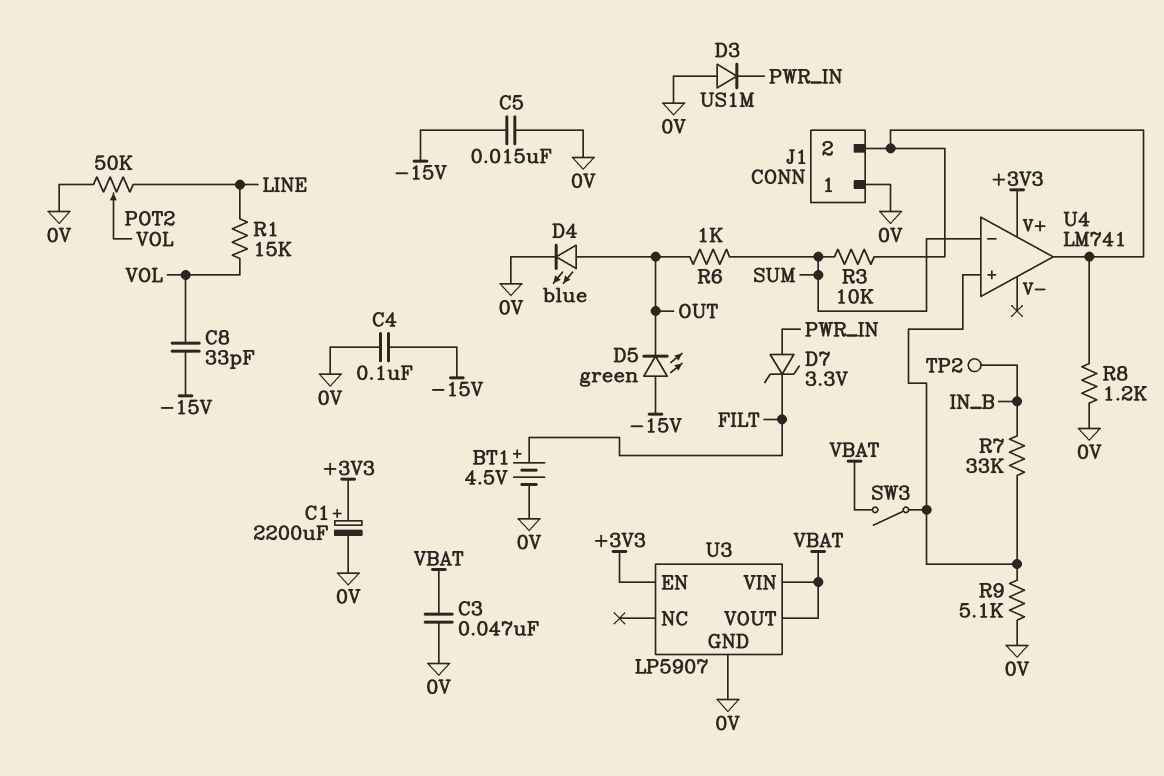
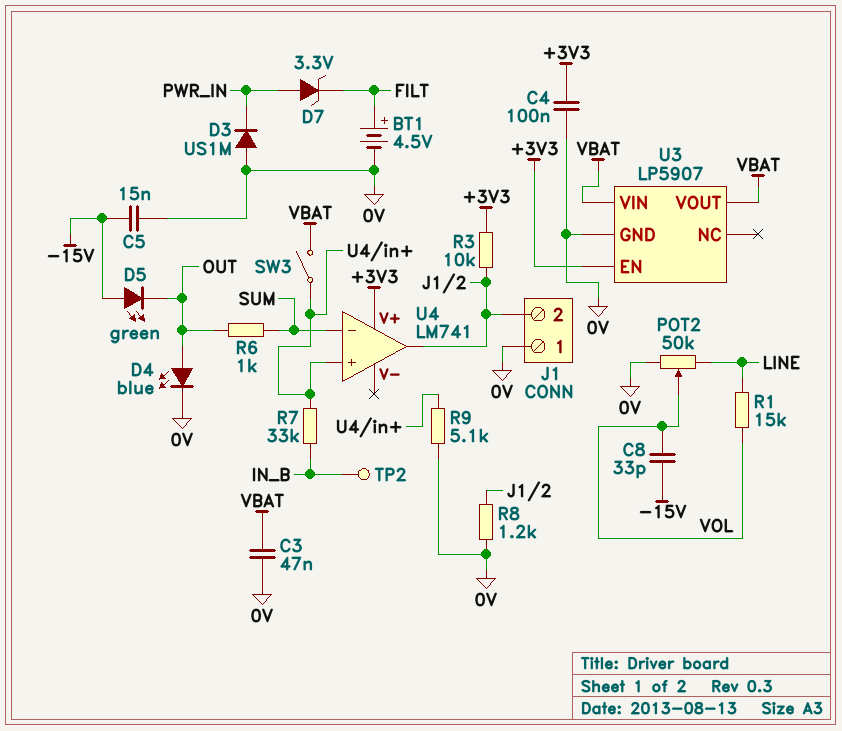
C1: 2200uF (plus +3V3, minus 0V) -> none
C4: 100nF (-15V, 0V) -> 100nF (+3V3, 0V)
R3: 10k (J1/2, SUM) -> 10k (+3V3, J1/2)

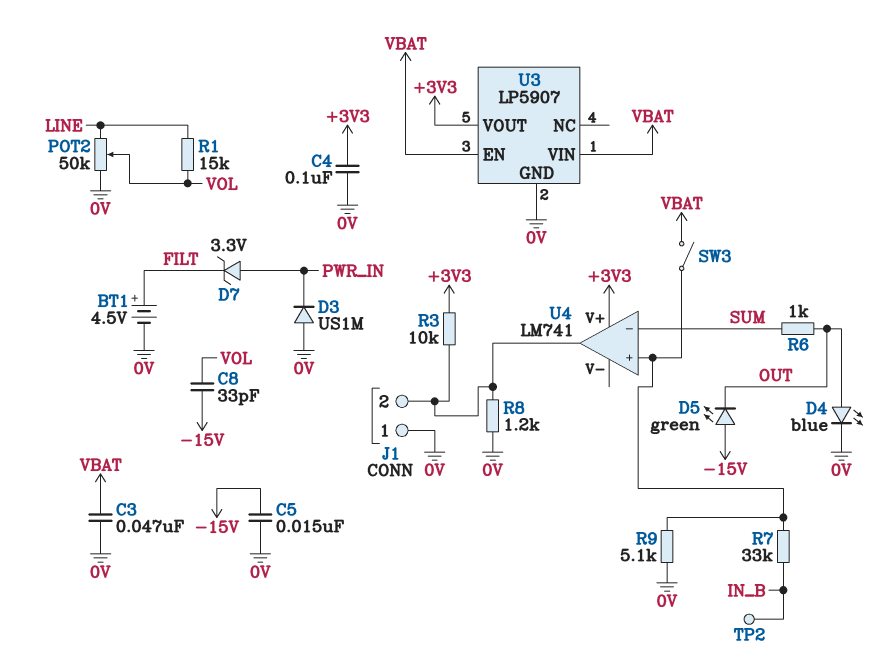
U3 pin EN: +3V3 -> VBAT
U3 pin VOUT: VBAT -> +3V3

